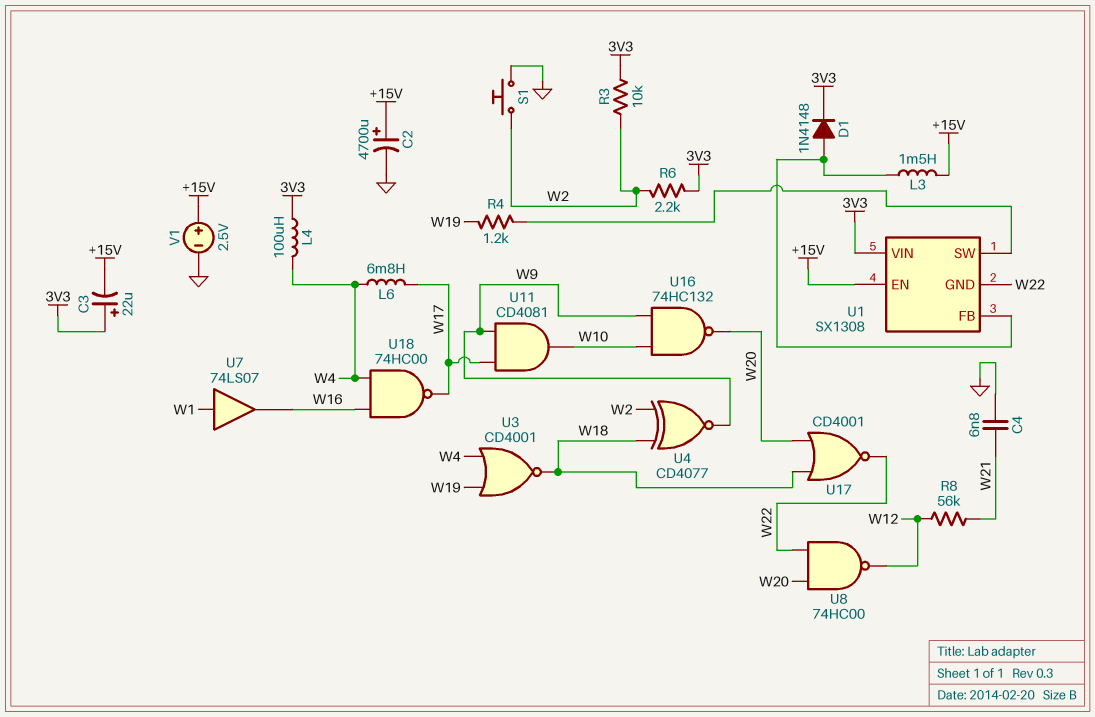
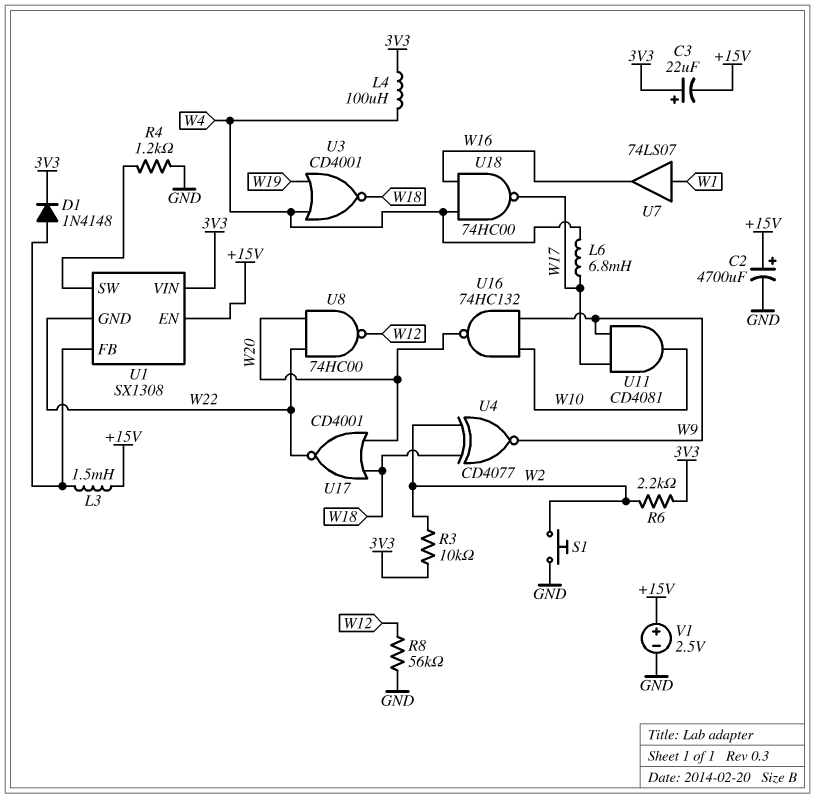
C4: 6.8nF (GND, W21) -> none
R4: 1.2k (U1/SW, W19) -> 1.2k (GND, U1/SW)
R8: 56k (W12, W21) -> 56k (GND, W12)

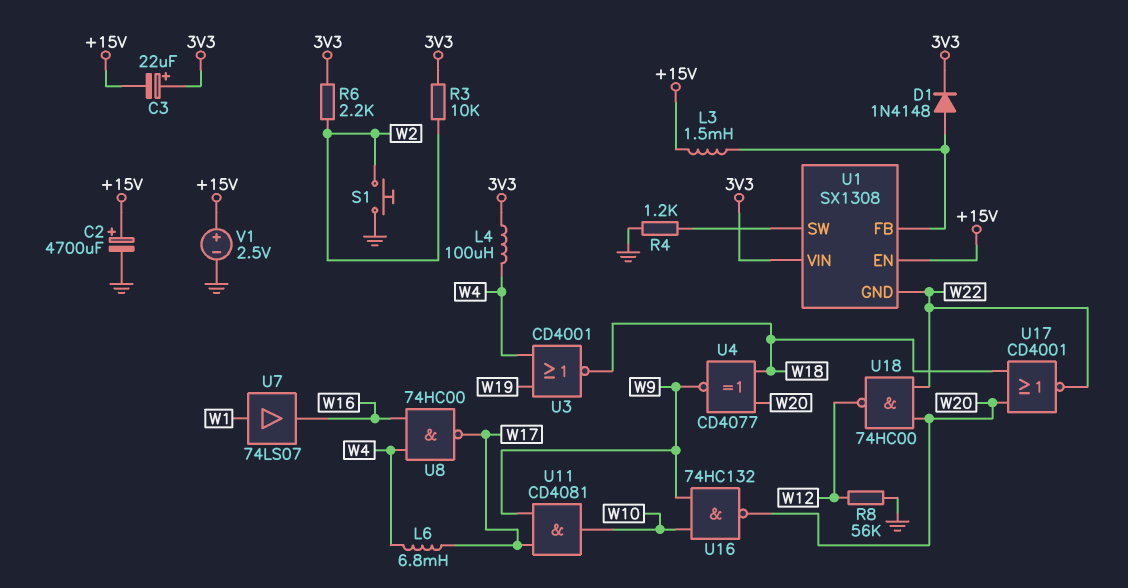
U4: XNOR CD4077 (in W2, in W18, out W9) -> XNOR CD4077 (in W18, in W20, out W9)
U8: NAND 74HC00 (in W20, in W22, out W12) -> NAND 74HC00 (in W4, in W16, out W17)
U18: NAND 74HC00 (in W4, in W16, out W17) -> NAND 74HC00 (in W20, in W22, out W12)

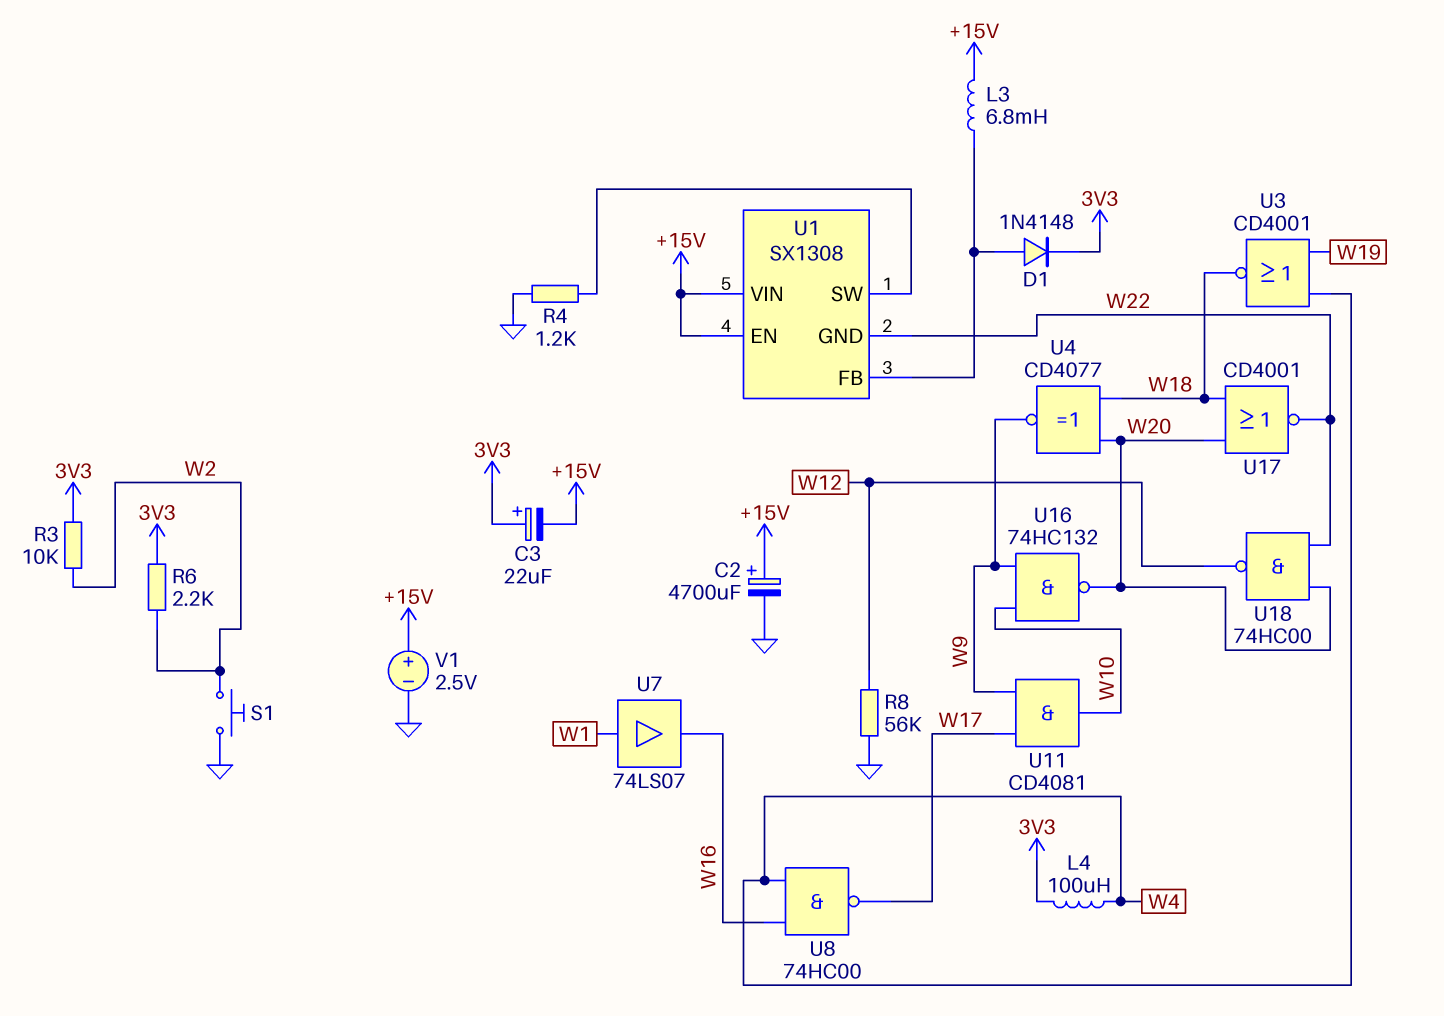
L3: 1.5mH (+15V, U1/FB) -> 6.8mH (+15V, U1/FB)
L6: 6.8mH (W4, W17) -> none
U1 pin VIN: 3V3 -> +15V

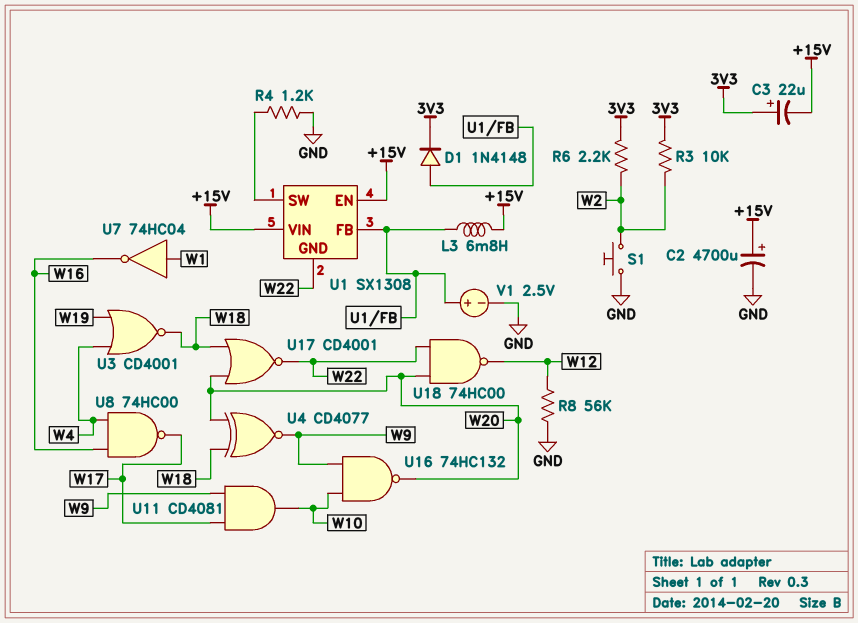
L4: 100uH (3V3, W4) -> none
U7: buffer 74LS07 (in W1, out W16) -> NOT 74HC04 (in W1, out W16)
V1: 2.5V (plus +15V, minus GND) -> 2.5V (plus U1/FB, minus GND)

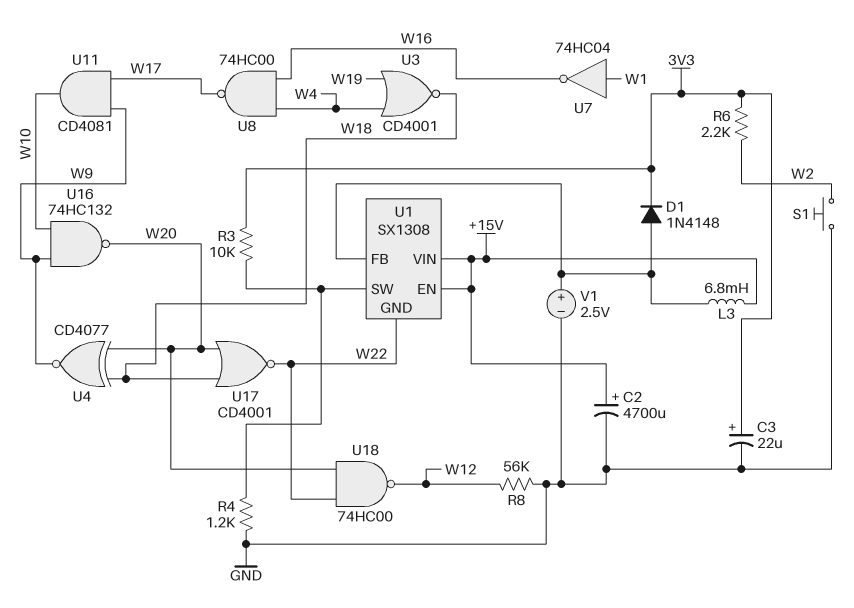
C3: 22uF (plus 3V3, minus +15V) -> 22uF (plus 3V3, minus GND)
R3: 10k (3V3, W2) -> 10k (3V3, U1/SW)

